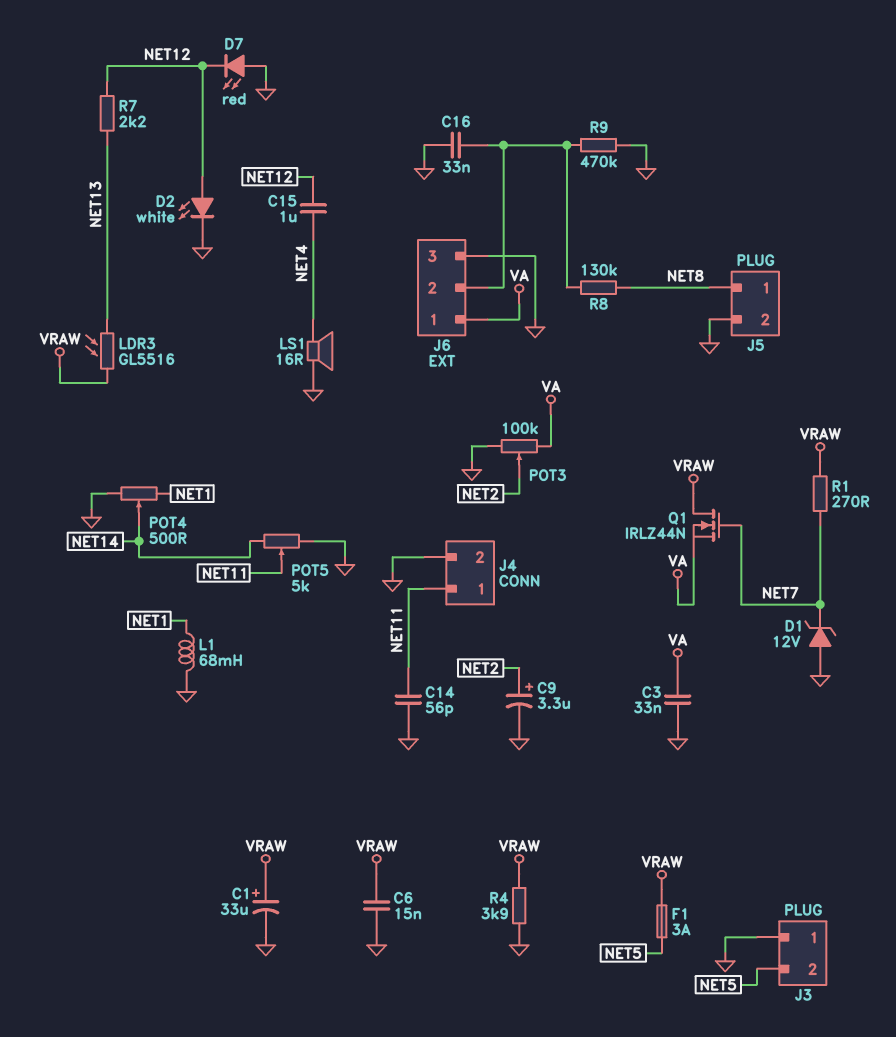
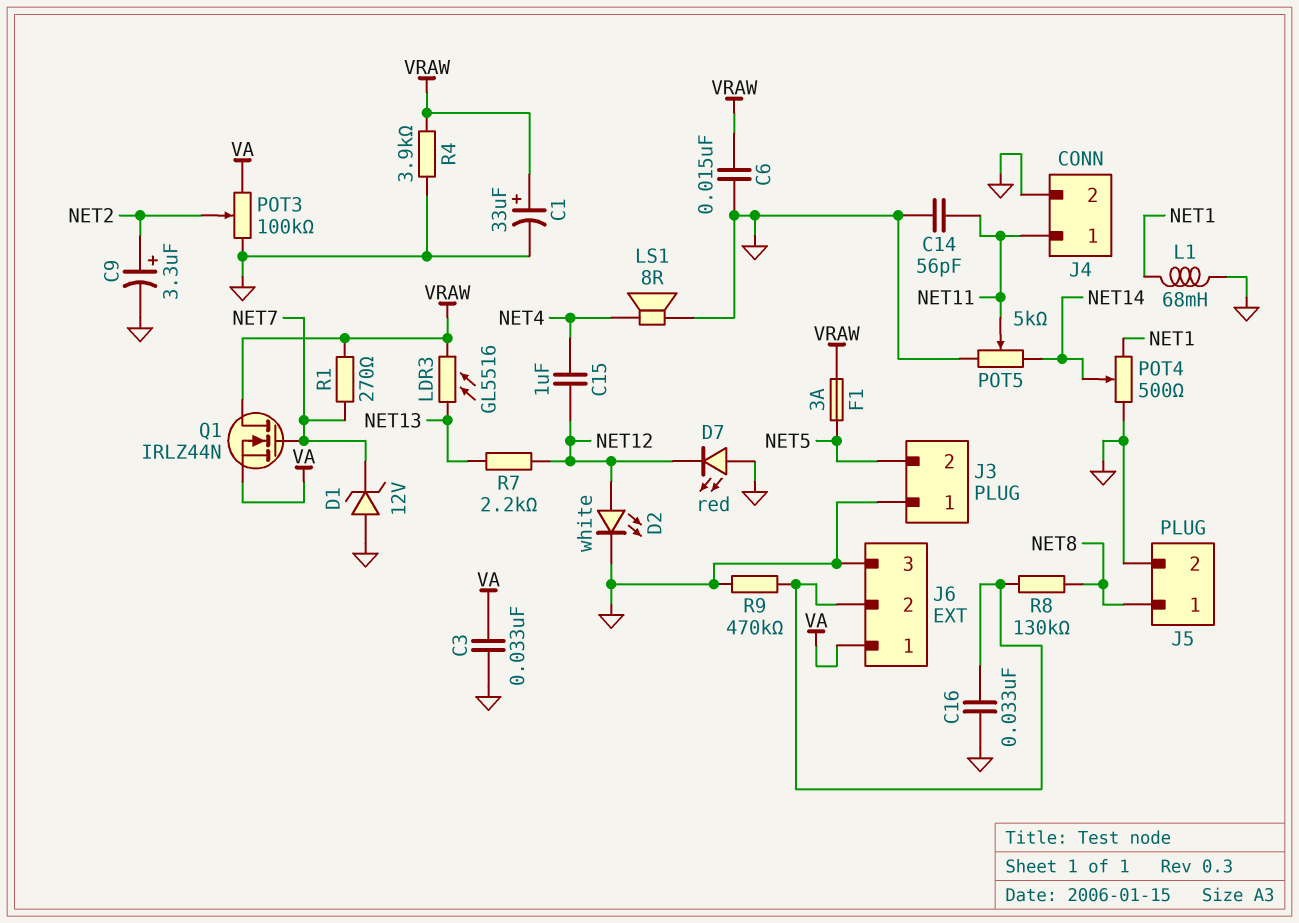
LS1: speaker 16R (GND, NET4) -> speaker 8R (GND, NET4)

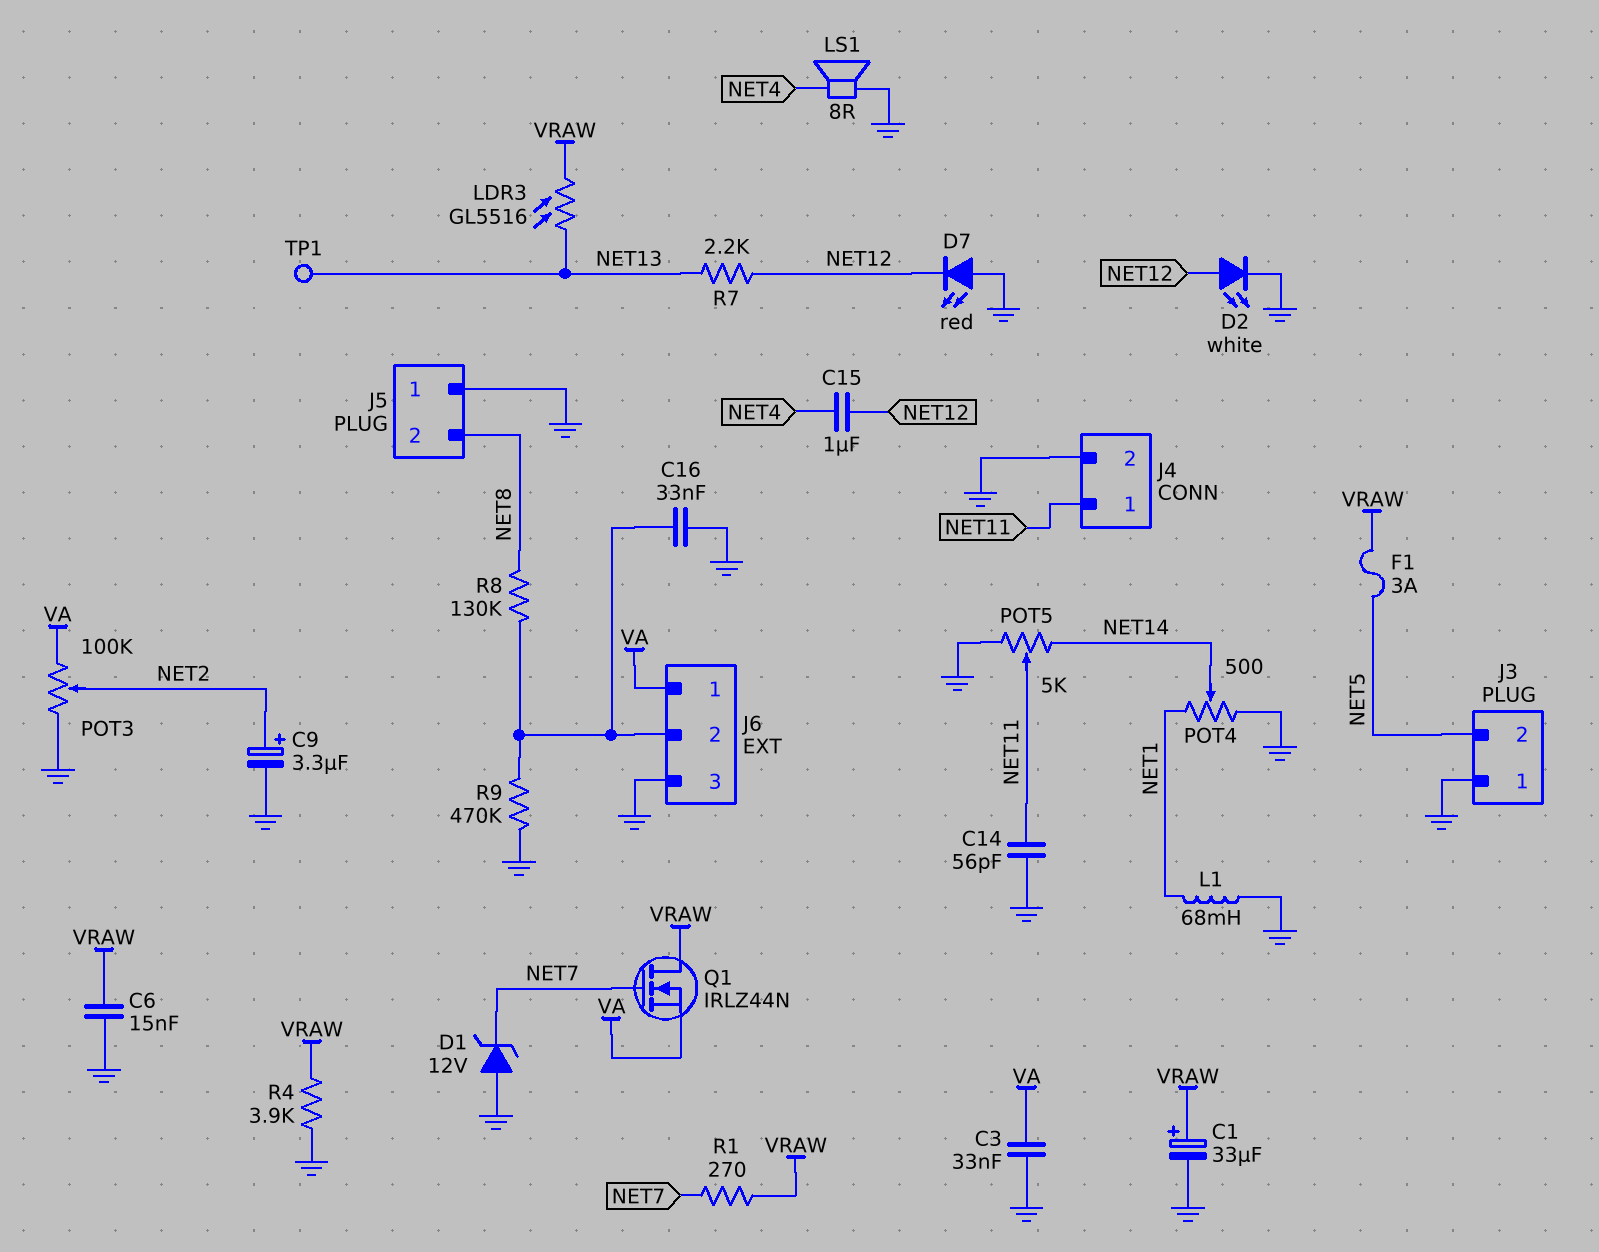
J5 pin 1: NET8 -> GND
J5 pin 2: GND -> NET8
TP1: none -> test point (NET13)

